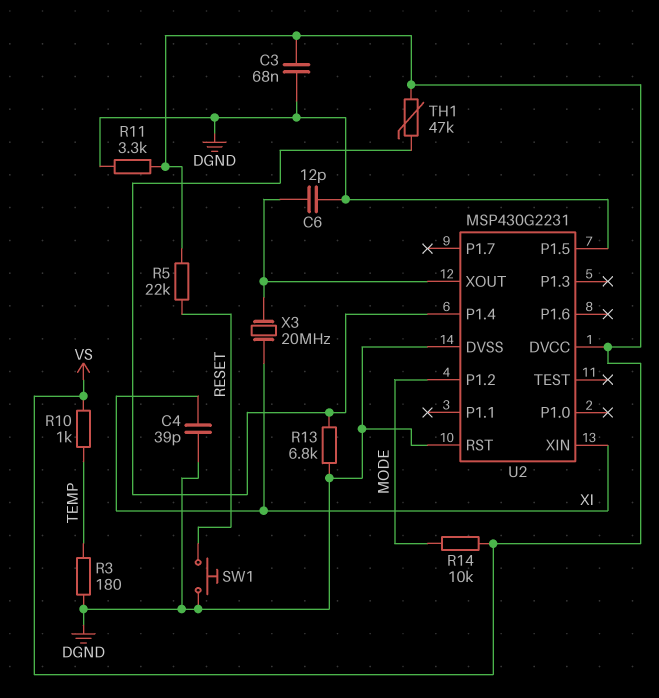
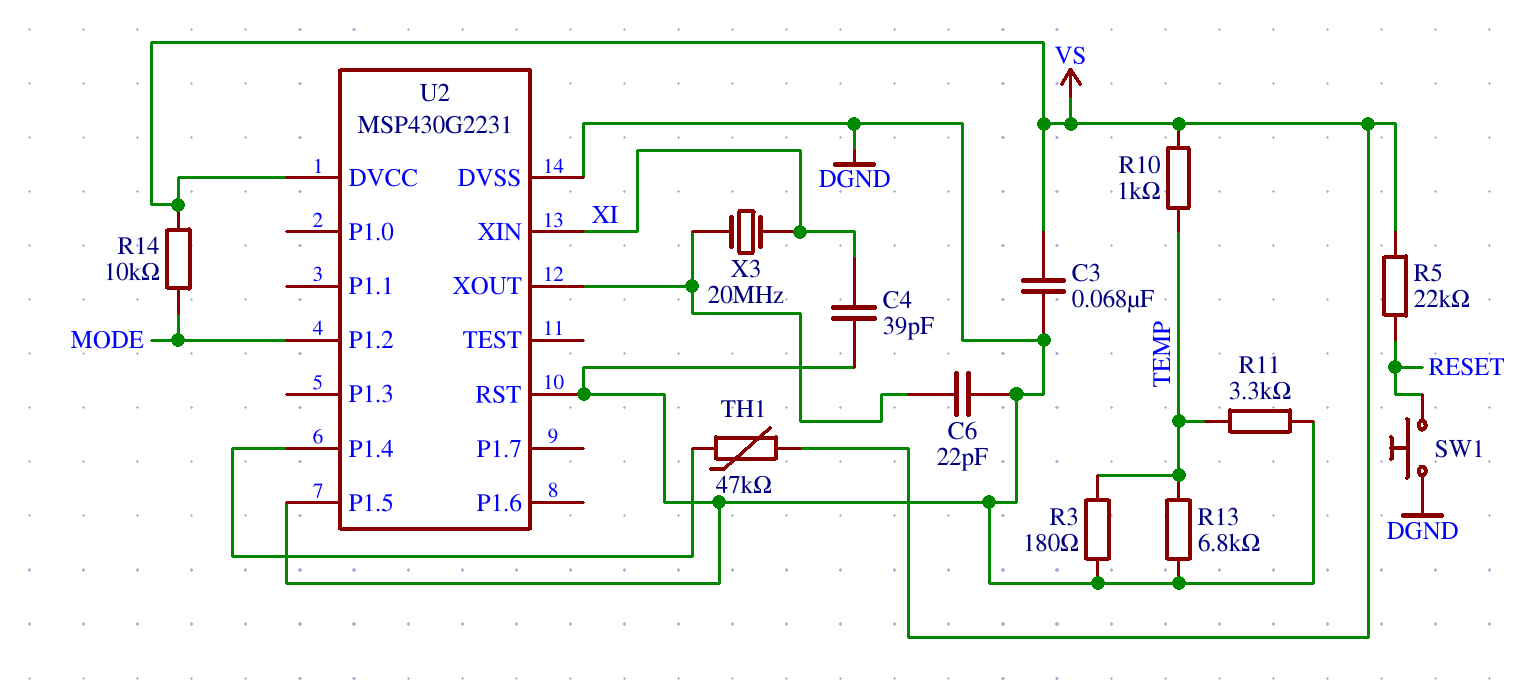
C6: 12pF (DGND, U2/XOUT) -> 22pF (DGND, U2/XOUT)
R11: 3.3k (DGND, VS) -> 3.3k (DGND, TEMP)
R13: 6.8k (DGND, U2/P1.4) -> 6.8k (DGND, TEMP)

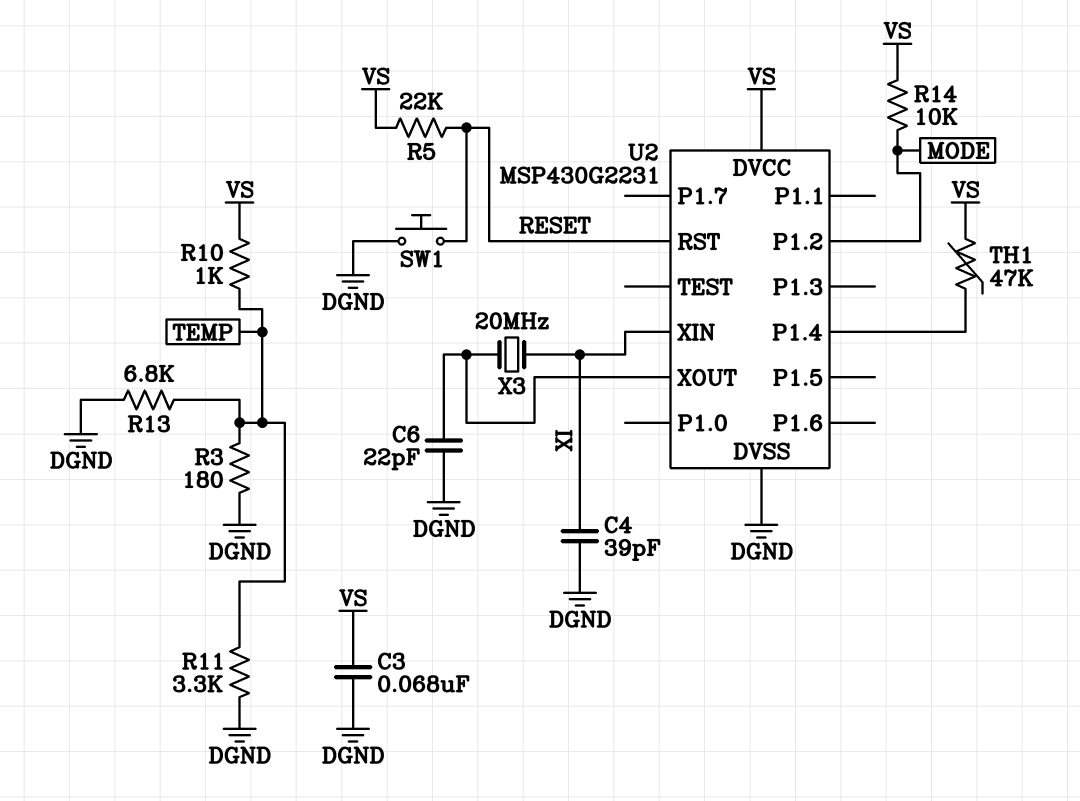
U2 pin P1.5: DGND -> none
U2 pin RST: DGND -> RESET

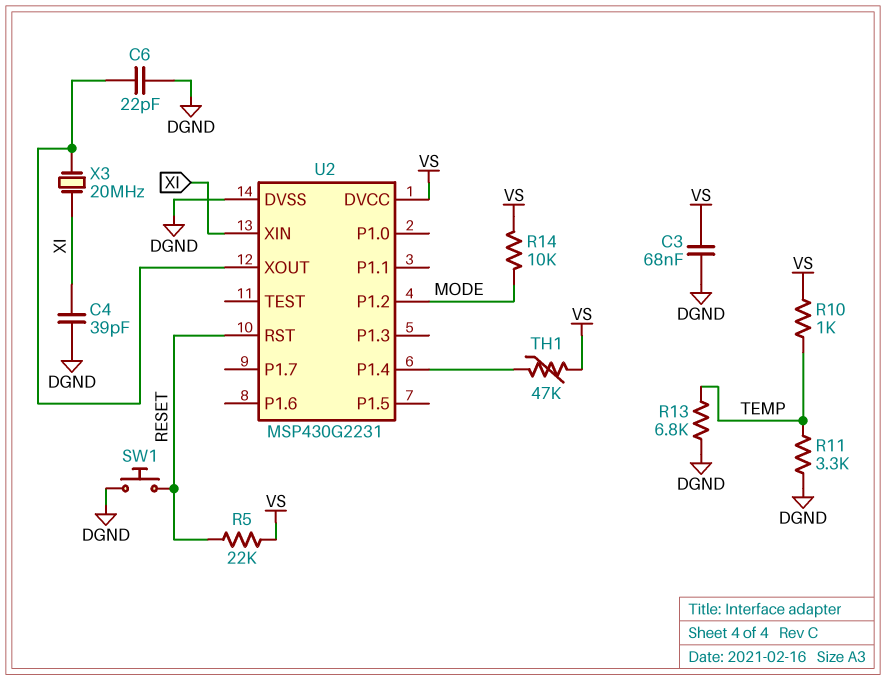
R3: 180 (DGND, TEMP) -> none

